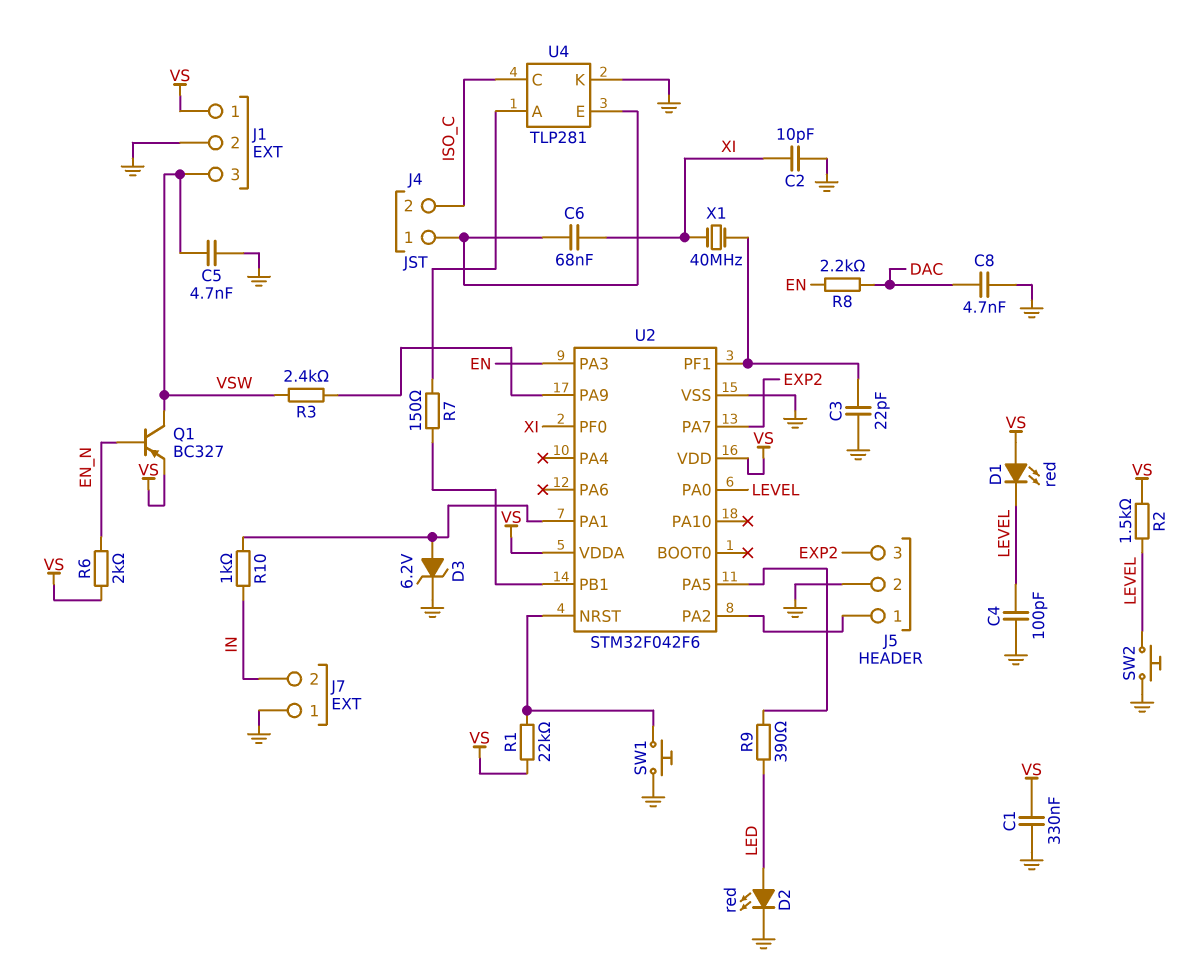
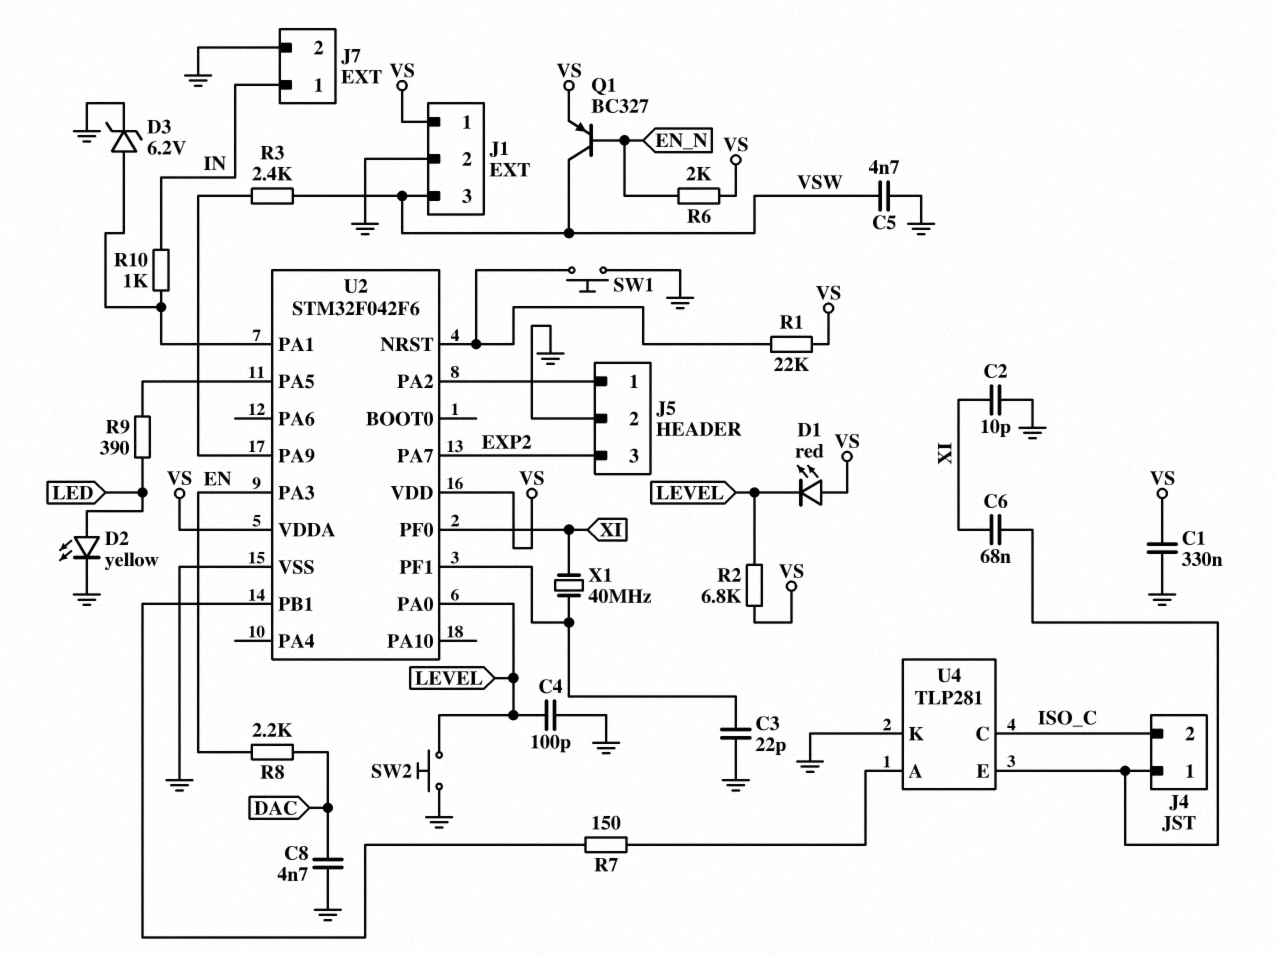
D2: LED red (A LED, K GND) -> LED yellow (A LED, K GND)
J7 pin 1: GND -> IN
J7 pin 2: IN -> GND
R2: 1.5k (LEVEL, VS) -> 6.8k (LEVEL, VS)

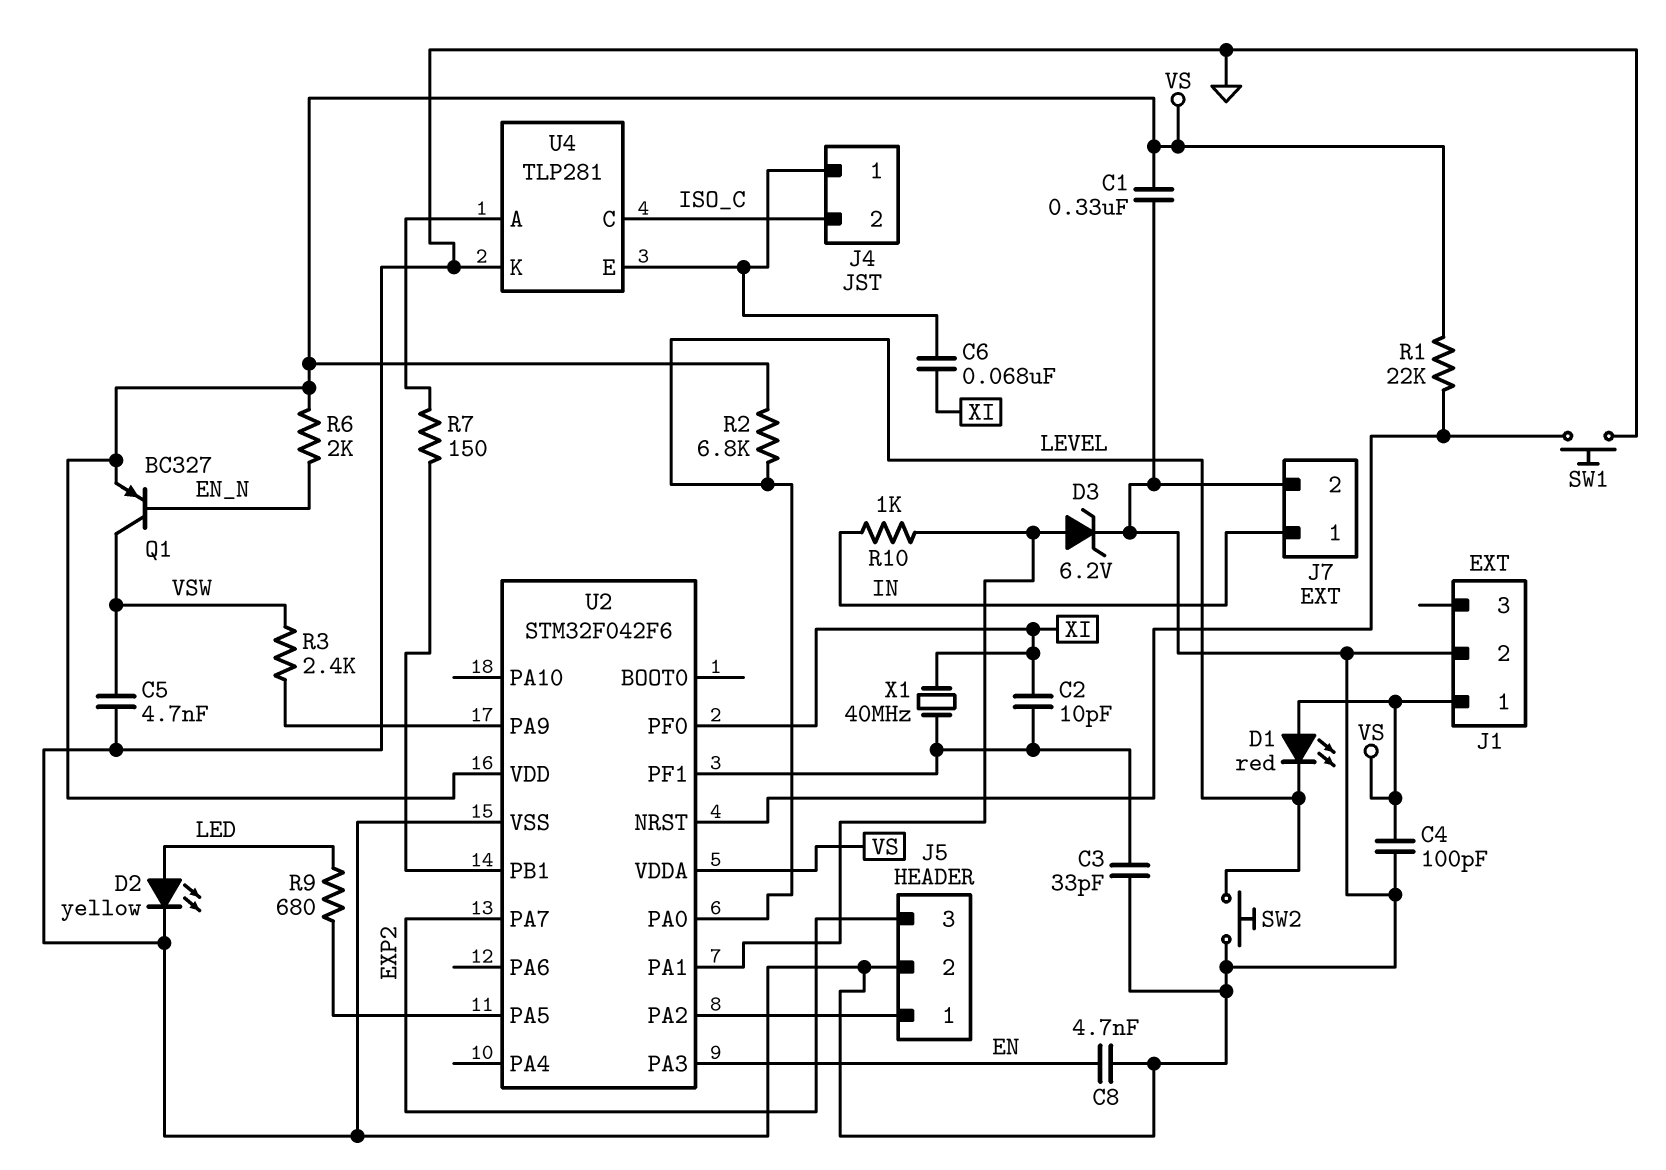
C2: 10pF (GND, XI) -> 10pF (U2/PF1, XI)
C3: 22pF (GND, U2/PF1) -> 33pF (GND, U2/PF1)
C4: 100pF (GND, LEVEL) -> 100pF (GND, VS)
C8: 4.7nF (DAC, GND) -> 4.7nF (EN, GND)
J1 pin 3: VSW -> none
R8: 2.2k (DAC, EN) -> none
R9: 390 (LED, U2/PA5) -> 680 (LED, U2/PA5)

